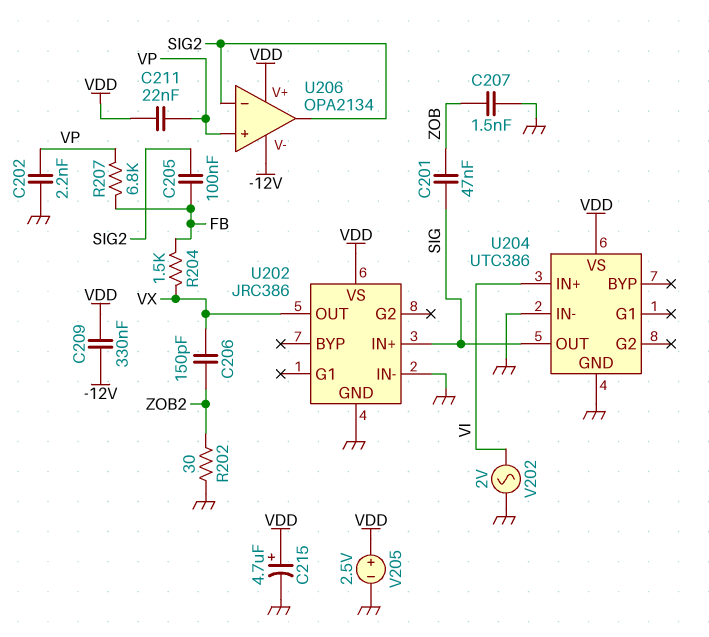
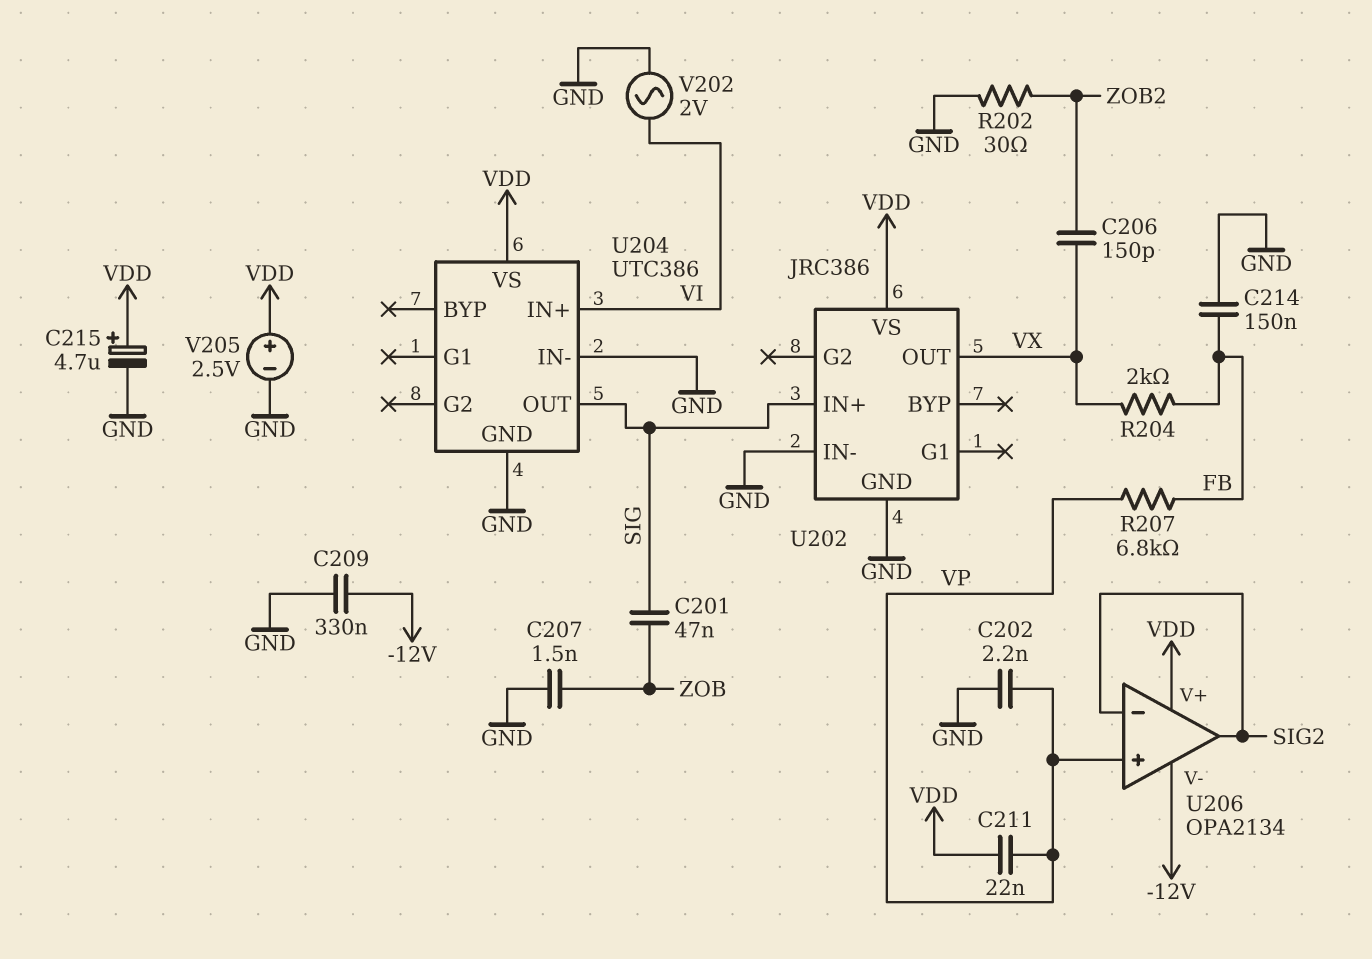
C205: 100nF (FB, SIG2) -> none
C209: 330nF (-12V, VDD) -> 330nF (-12V, GND)
C214: none -> 150nF (FB, GND)
R204: 1.5k (FB, VX) -> 2k (FB, VX)

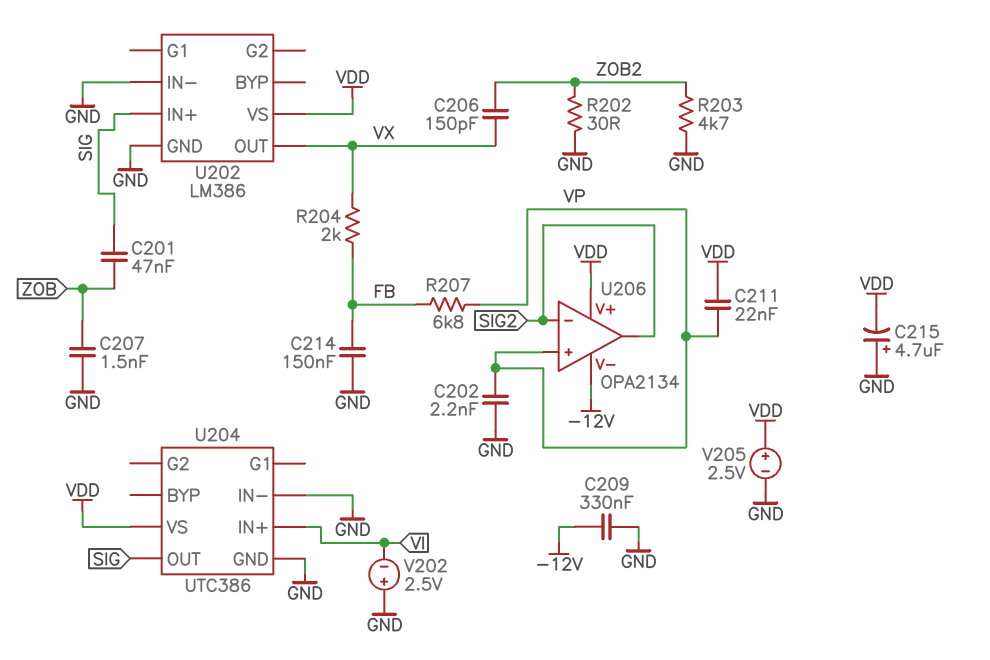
C215: 4.7uF (plus VDD, minus GND) -> 4.7uF (plus GND, minus VDD)
R203: none -> 4.7k (GND, ZOB2)
U202: JRC386 -> LM386
V202: AC 2V (GND, VI) -> 2.5V (plus GND, minus VI)

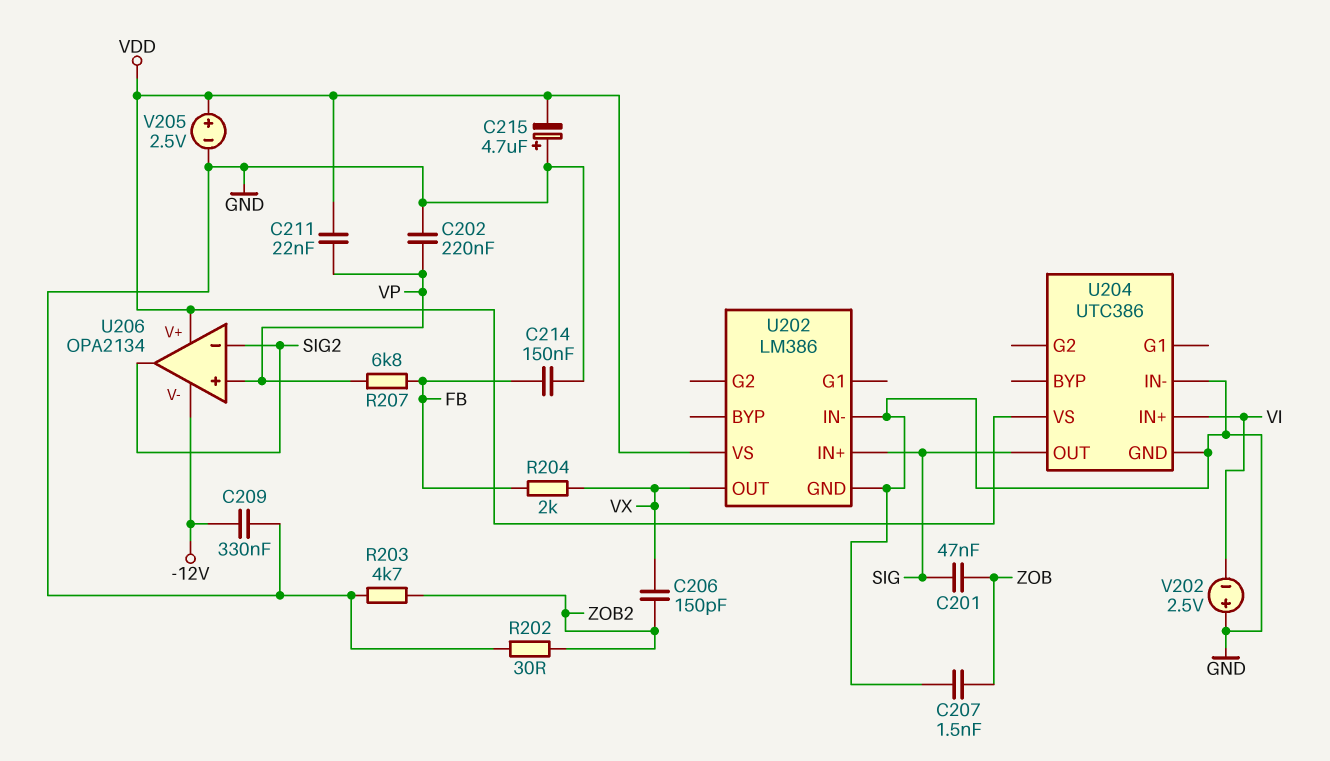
C202: 2.2nF (GND, VP) -> 220nF (GND, VP)

